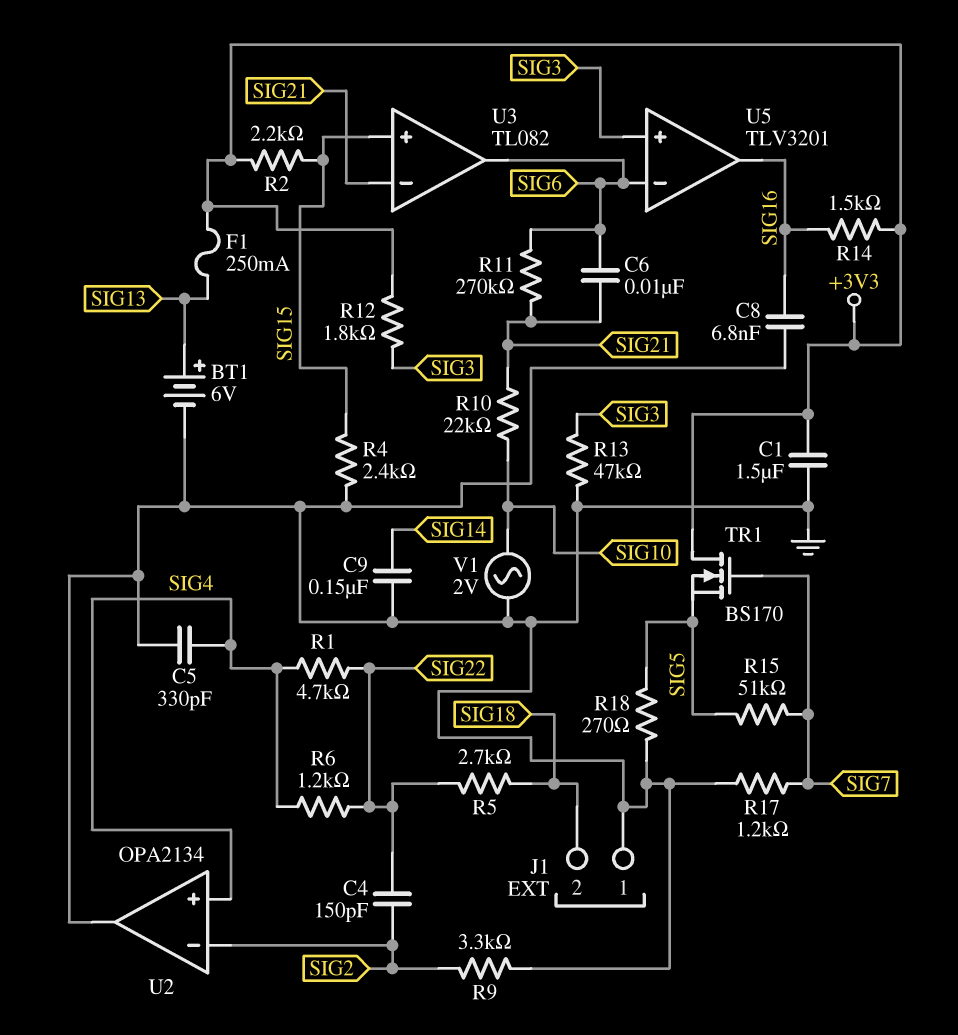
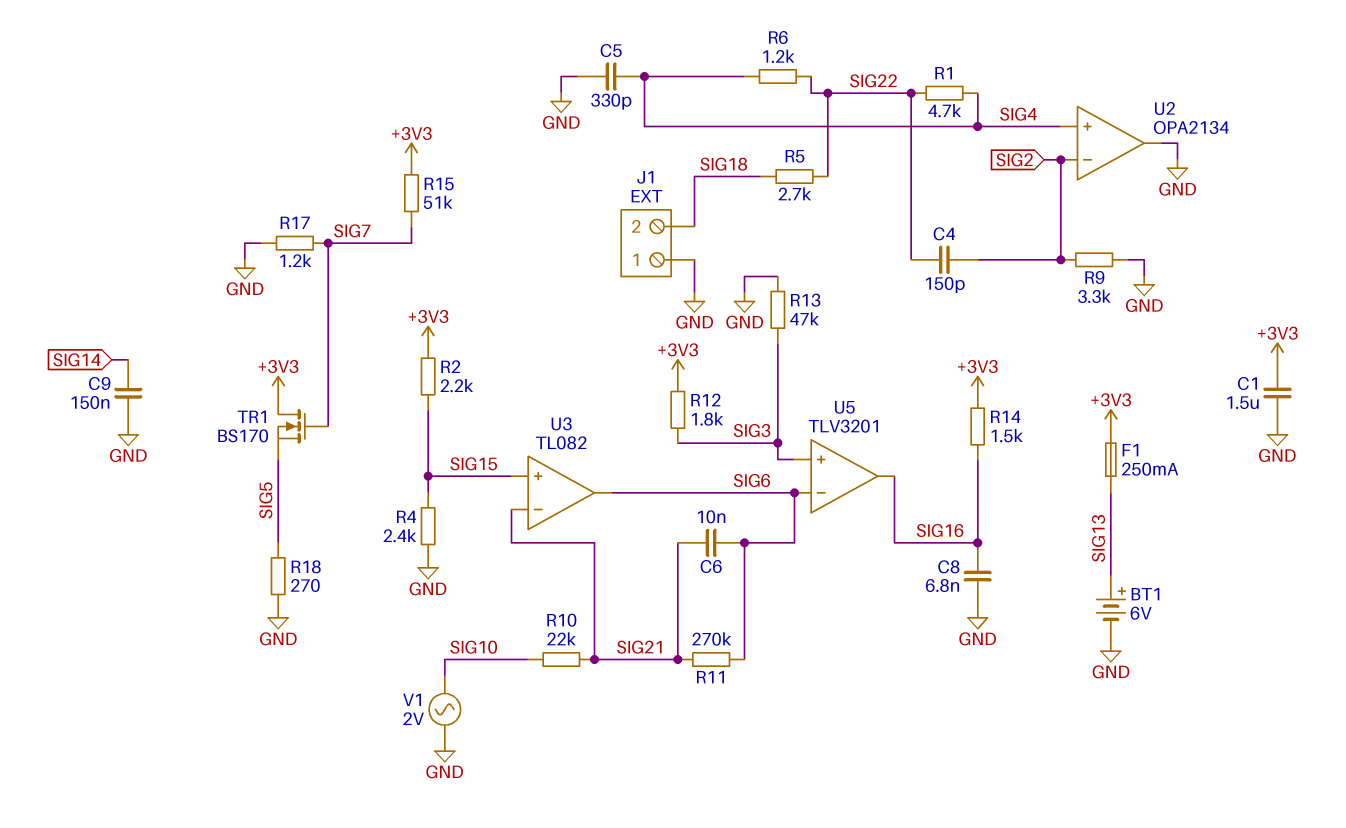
R15: 51k (SIG5, SIG7) -> 51k (+3V3, SIG7)

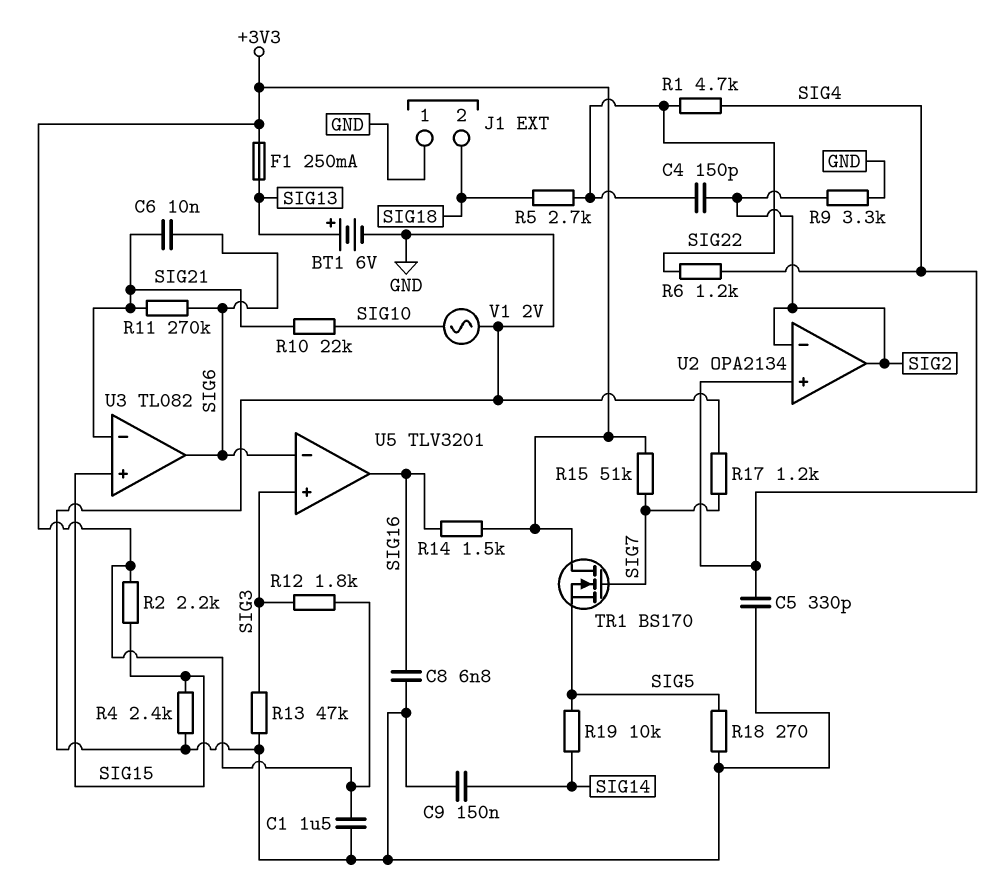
R19: none -> 10k (SIG5, SIG14)
U2 pin out: GND -> SIG2

